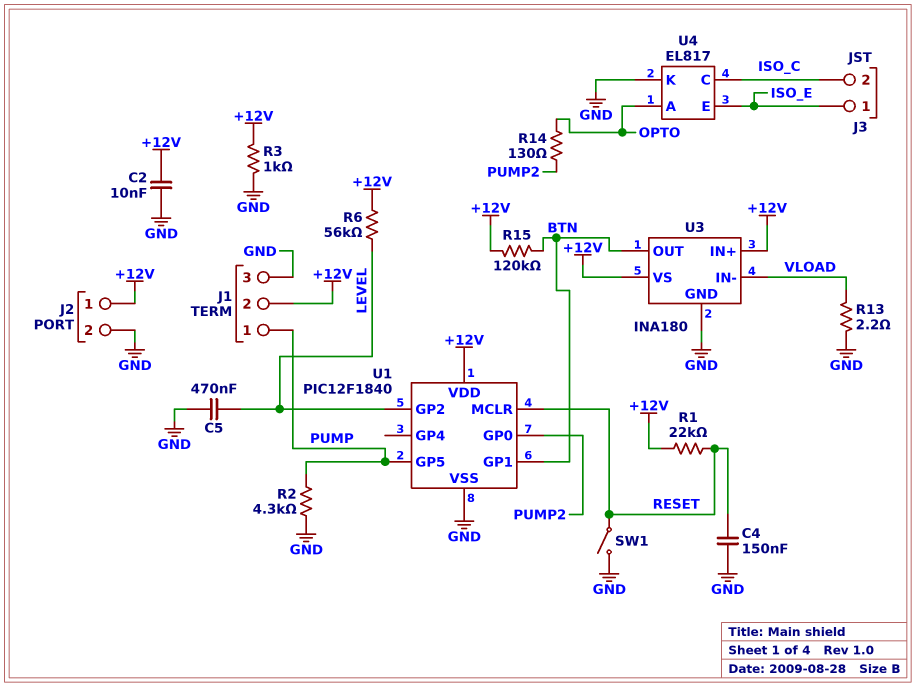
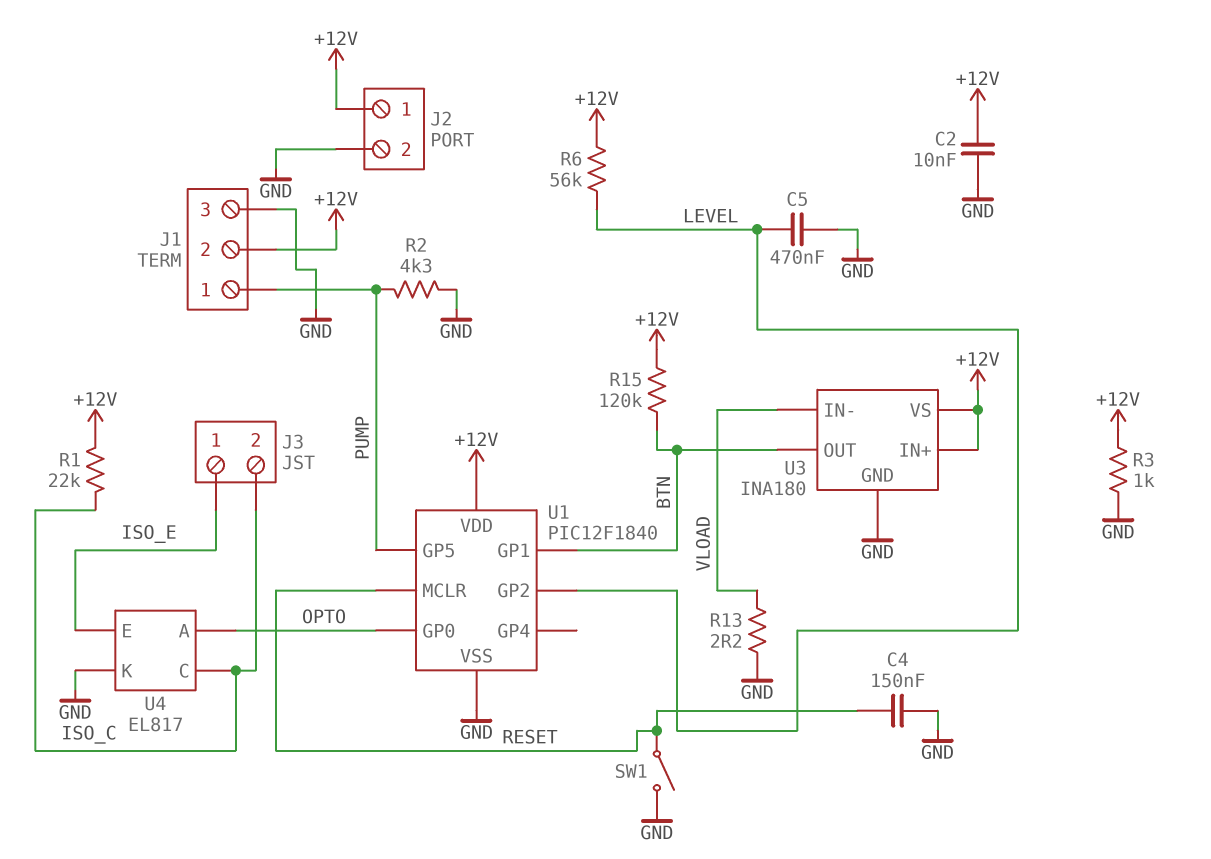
R1: 22k (+12V, RESET) -> 22k (+12V, ISO_C)
R14: 130 (OPTO, PUMP2) -> none
U1 pin GP0: PUMP2 -> OPTO

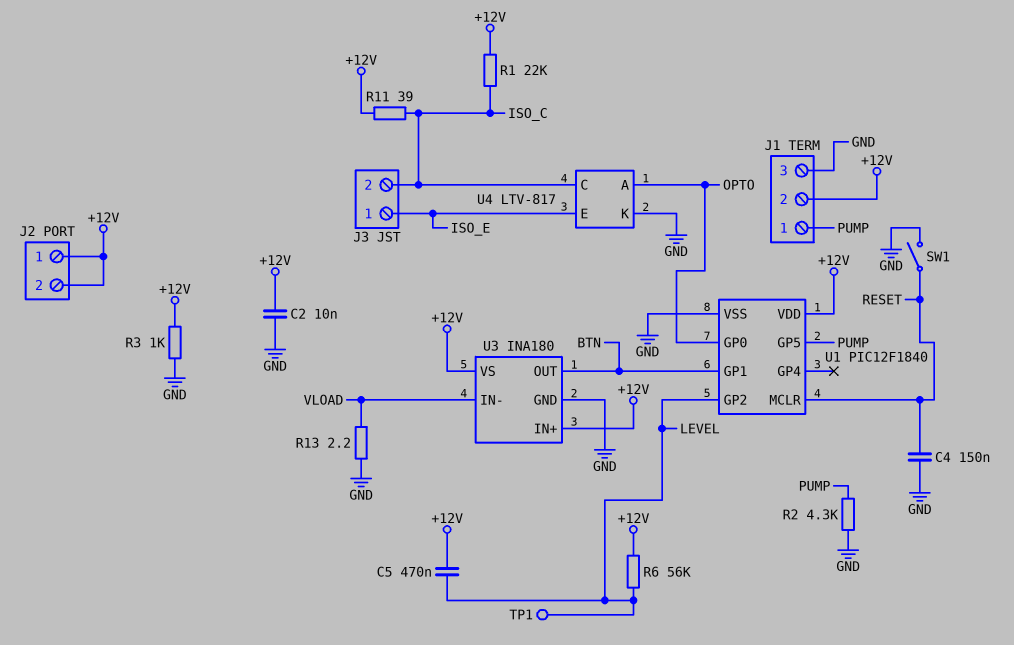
C5: 470nF (GND, LEVEL) -> 470nF (+12V, LEVEL)
J2 pin 2: GND -> +12V
R11: none -> 39 (+12V, ISO_C)
R15: 120k (+12V, BTN) -> none
TP1: none -> test point (LEVEL)
U4: EL817 -> LTV-817

